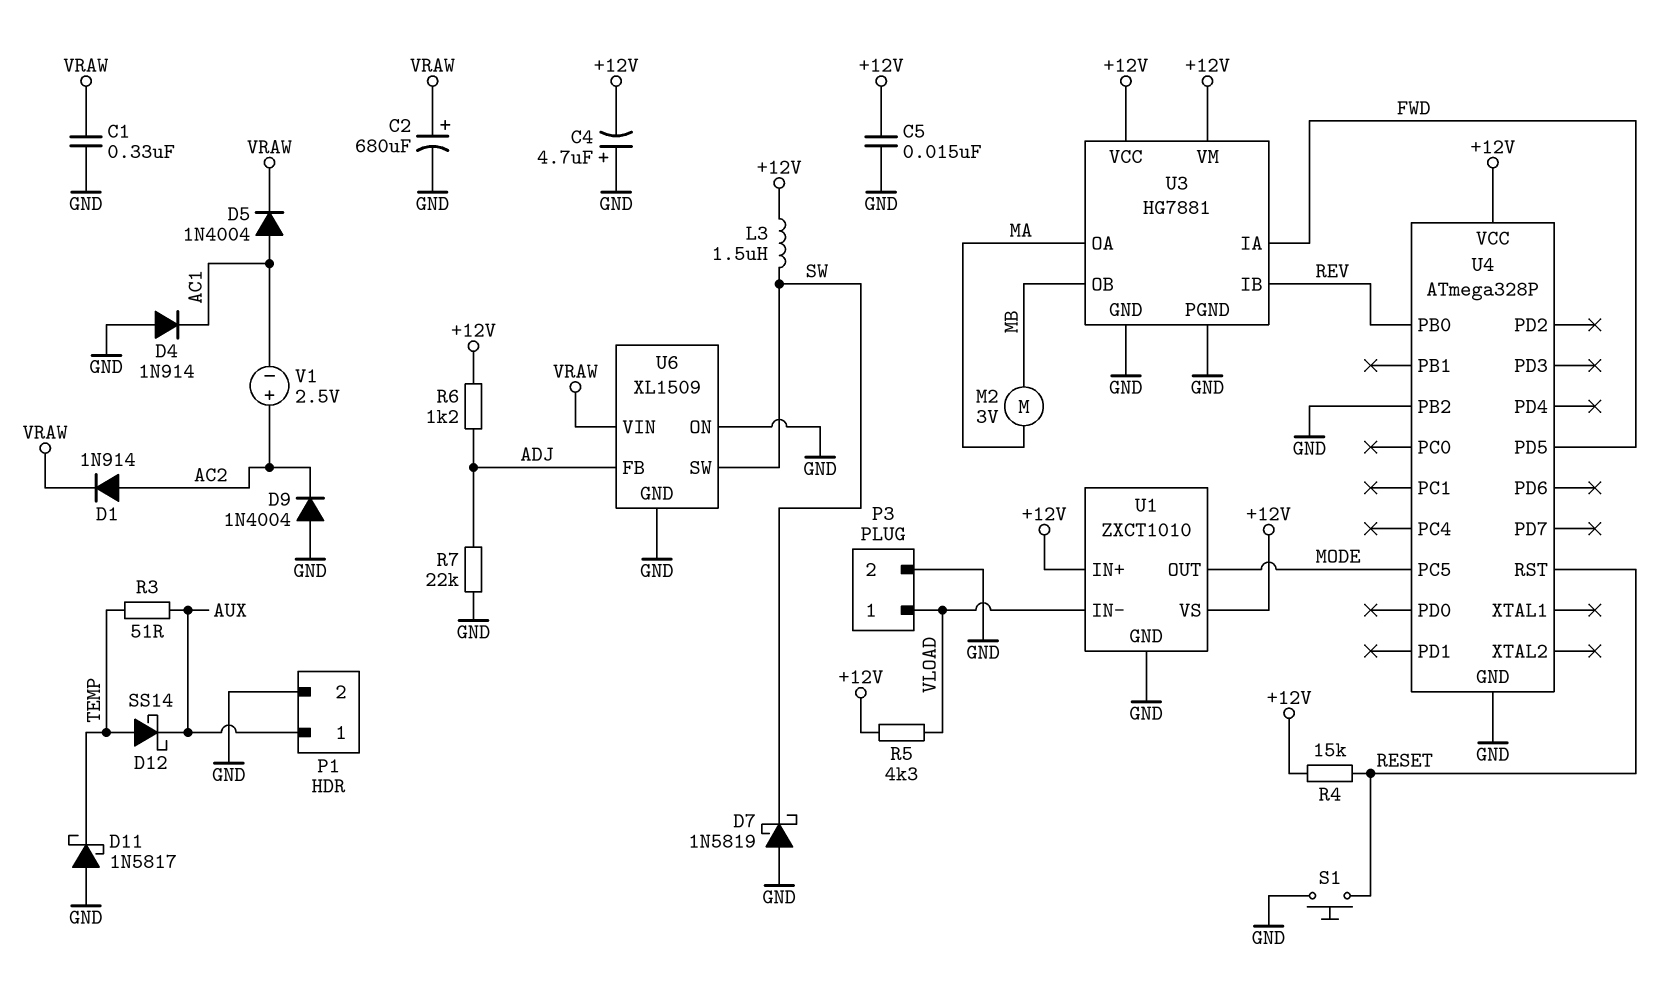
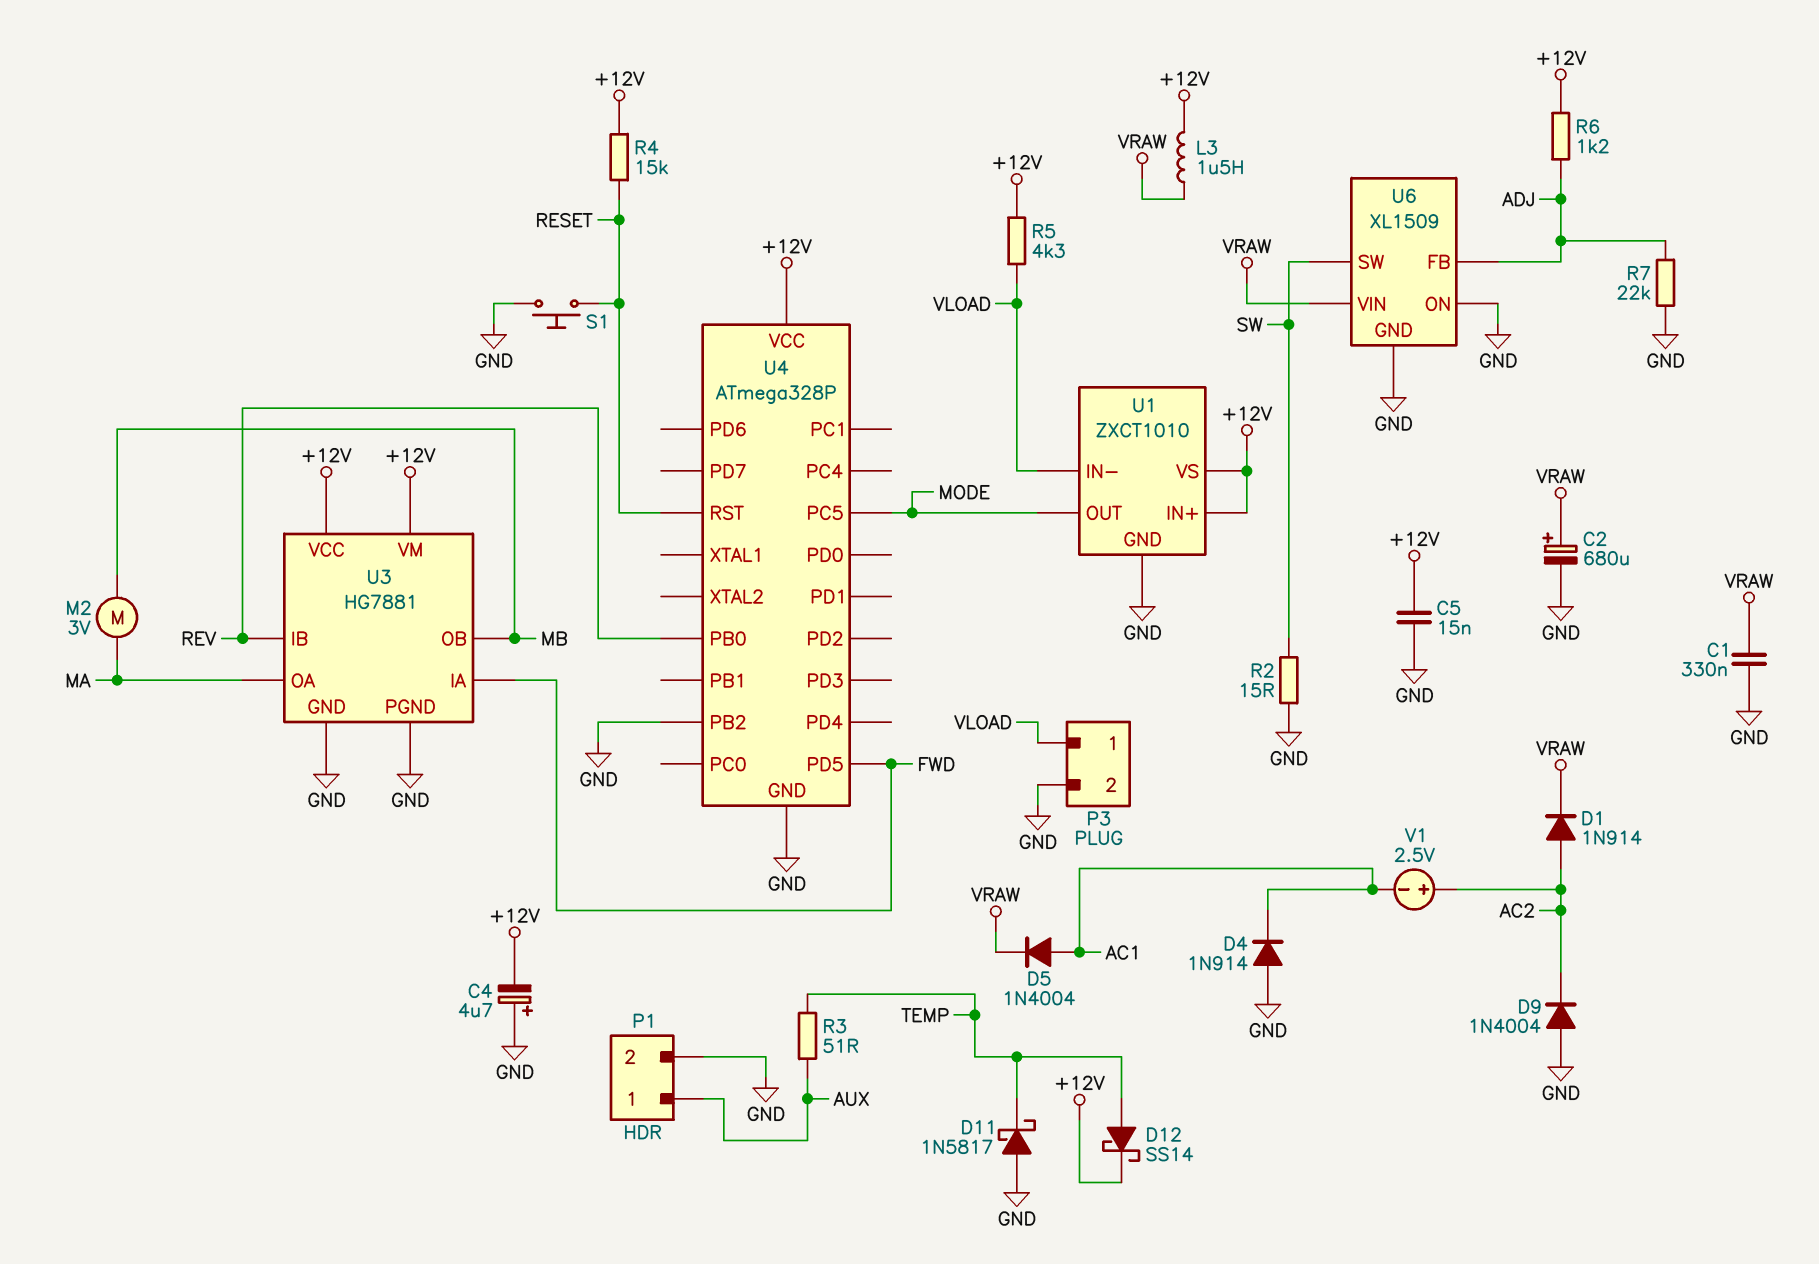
D7: schottky 1N5819 (A GND, K SW) -> none
D12: schottky SS14 (A TEMP, K AUX) -> schottky SS14 (A TEMP, K +12V)
L3: 1.5uH (+12V, SW) -> 1.5uH (+12V, VRAW)
R2: none -> 15 (GND, SW)

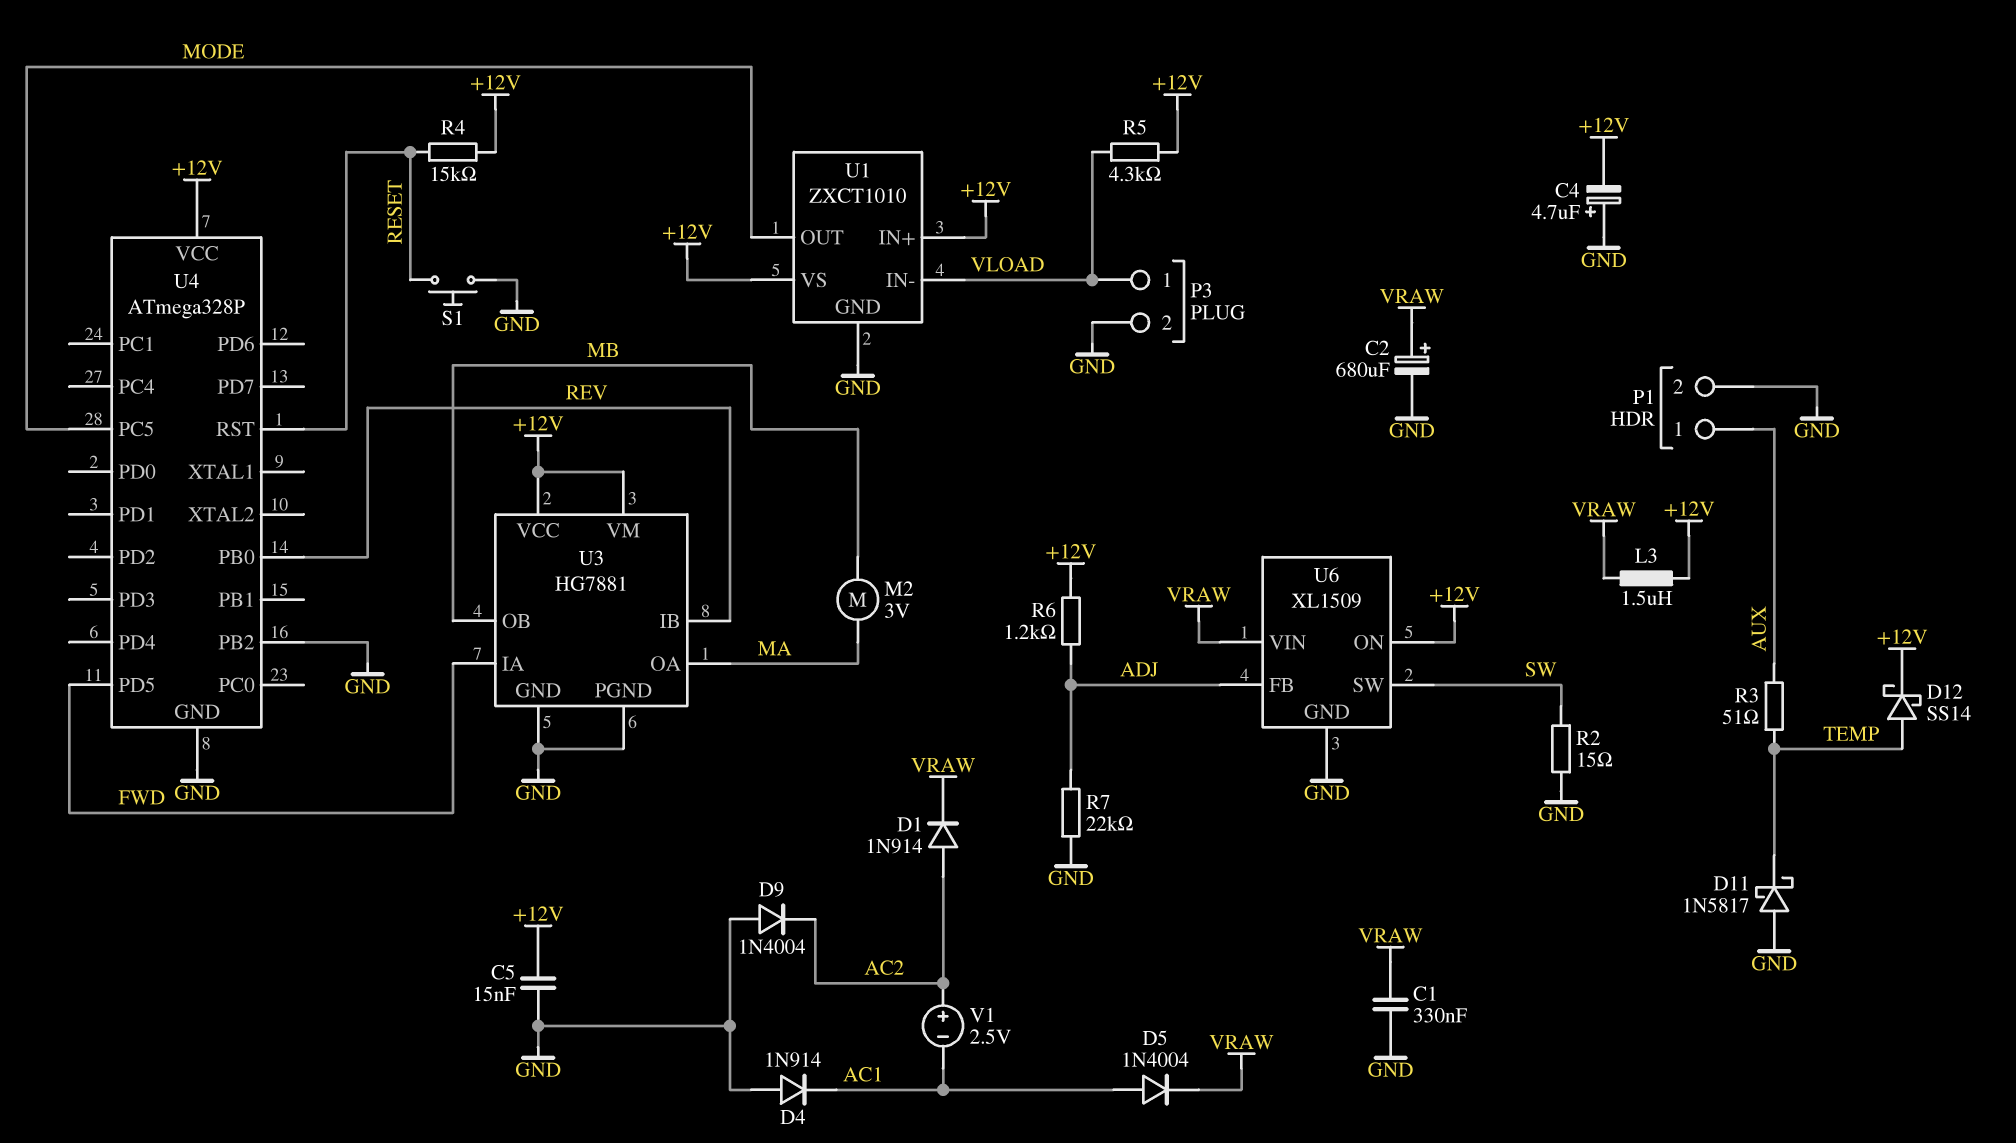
U6 pin ON: GND -> +12V

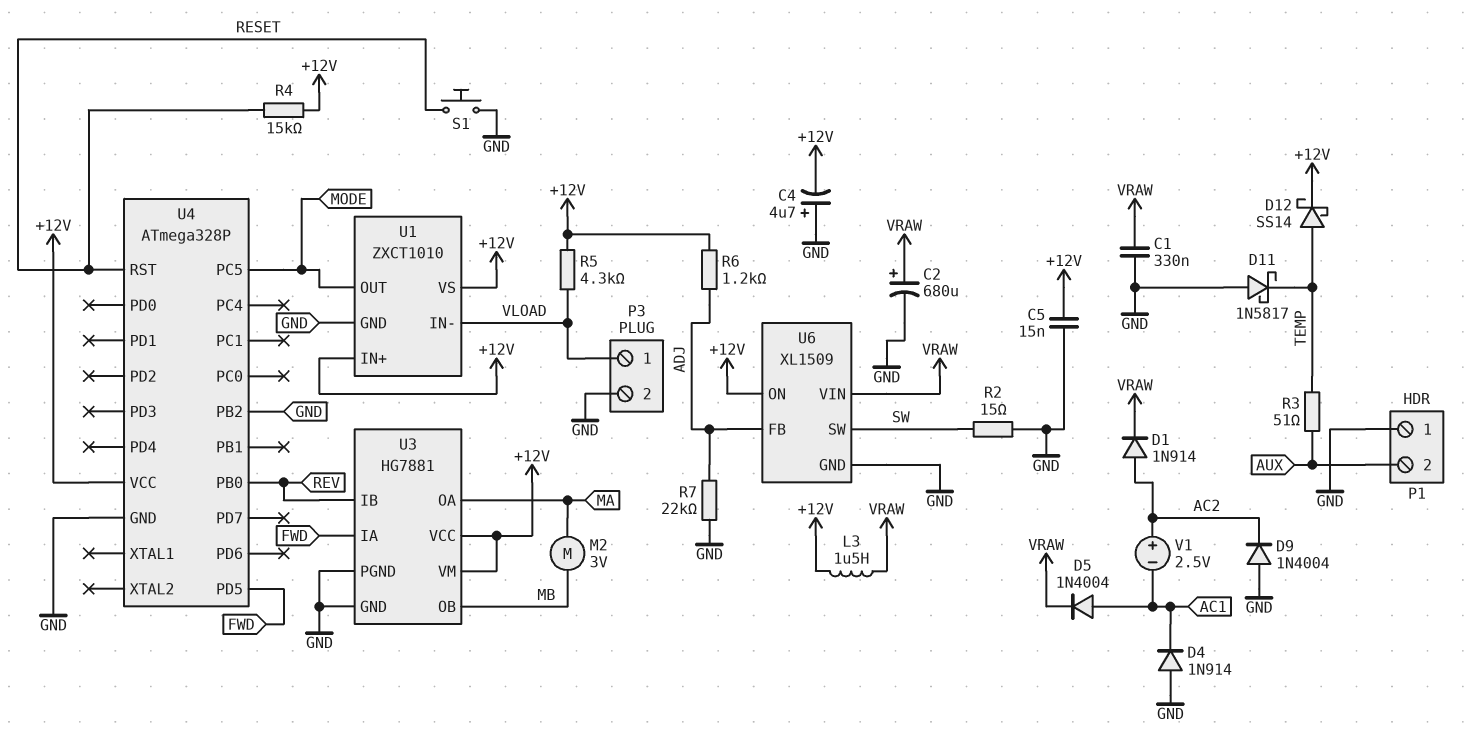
P1 pin 1: AUX -> GND
P1 pin 2: GND -> AUX

